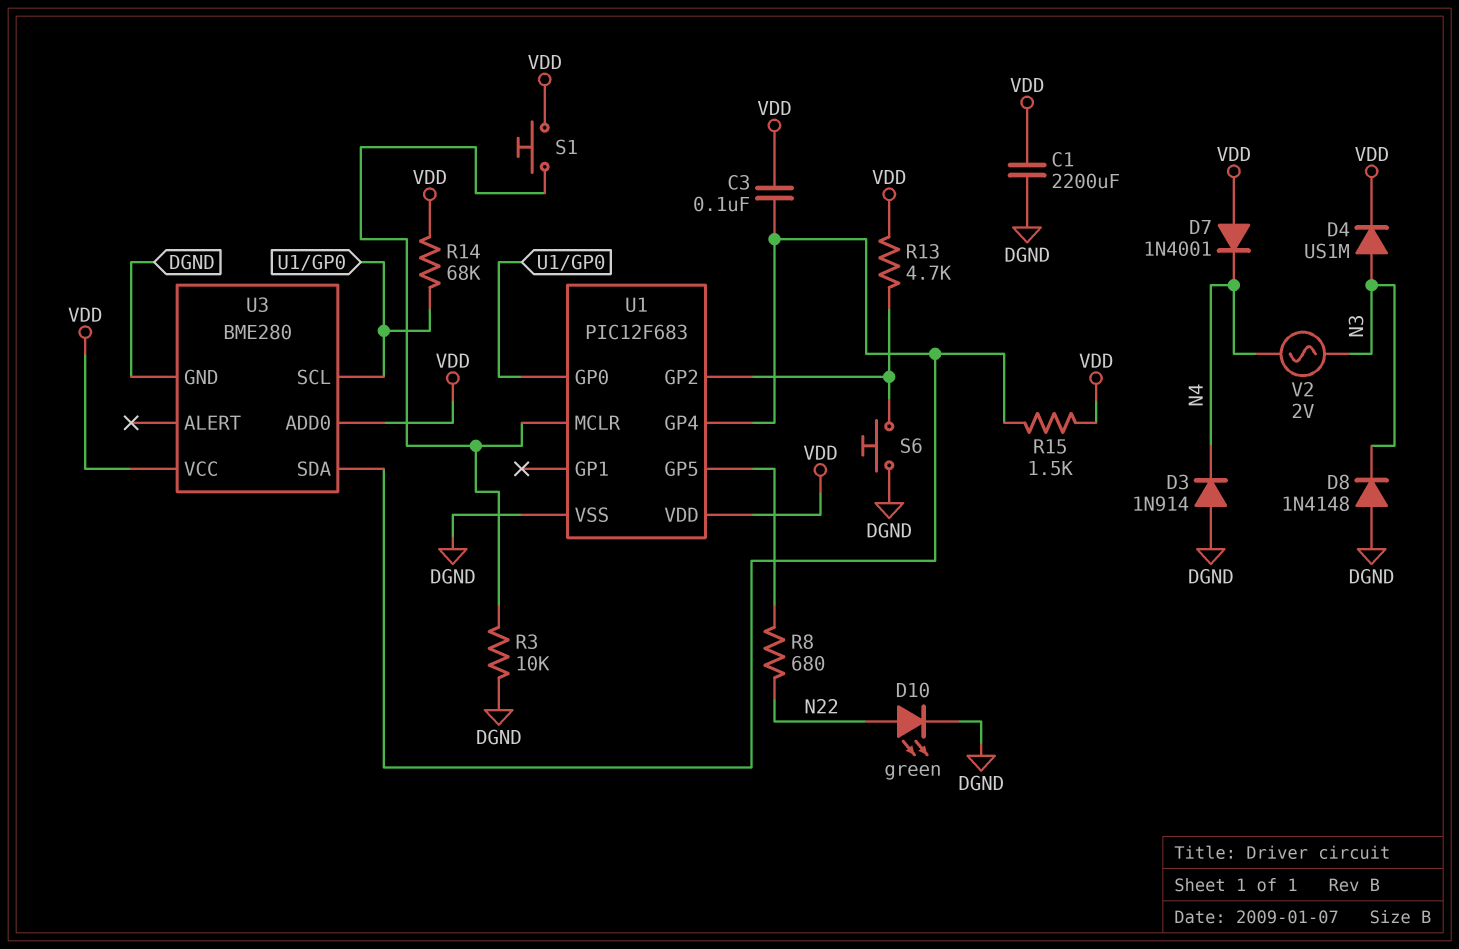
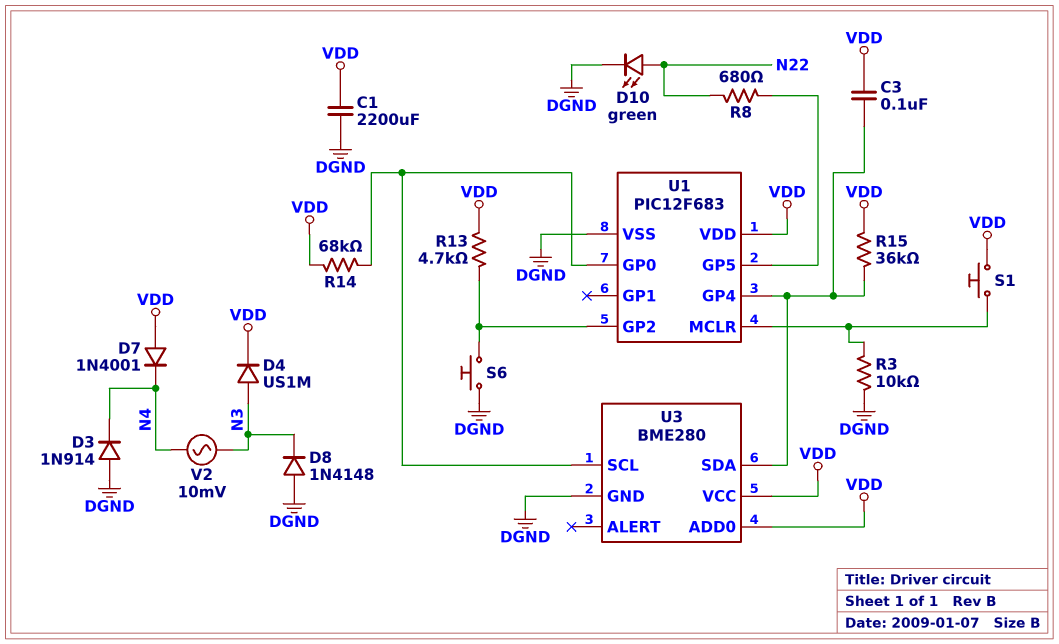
R15: 1.5k (U1/GP4, VDD) -> 36k (U1/GP4, VDD)
V2: AC 2V (N3, N4) -> AC 10mV (N3, N4)

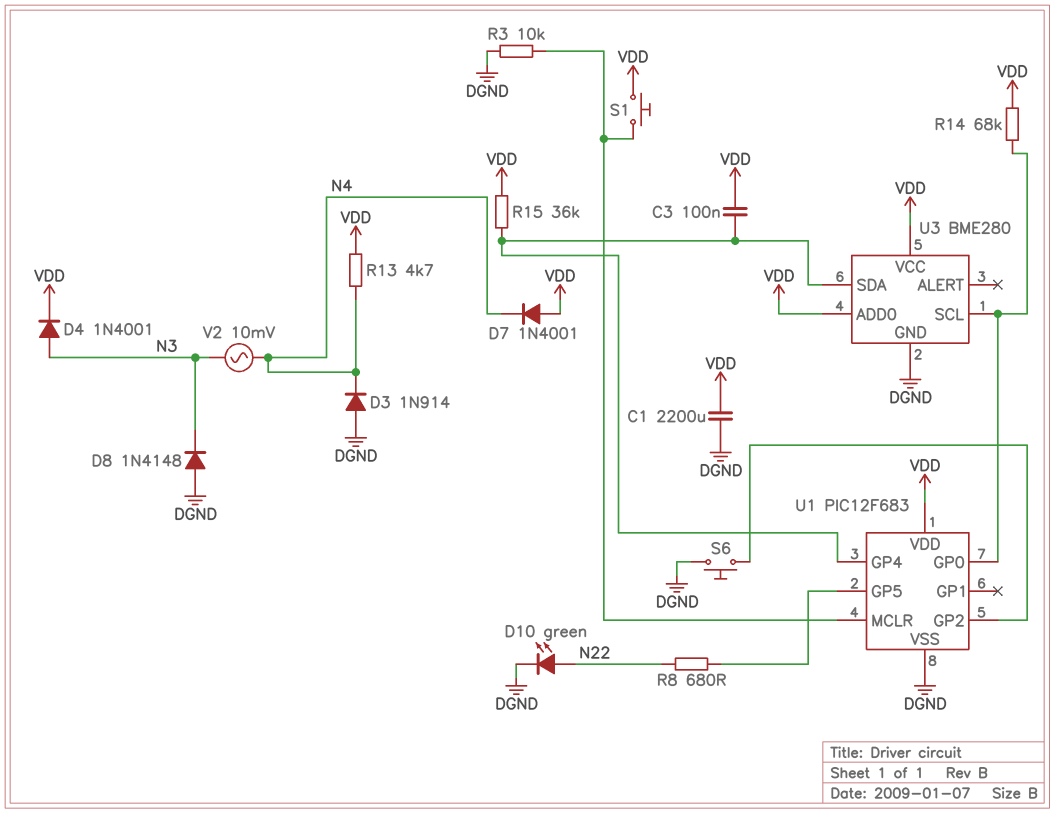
D4: diode US1M (A N3, K VDD) -> diode 1N4001 (A N3, K VDD)
R13: 4.7k (U1/GP2, VDD) -> 4.7k (N4, VDD)

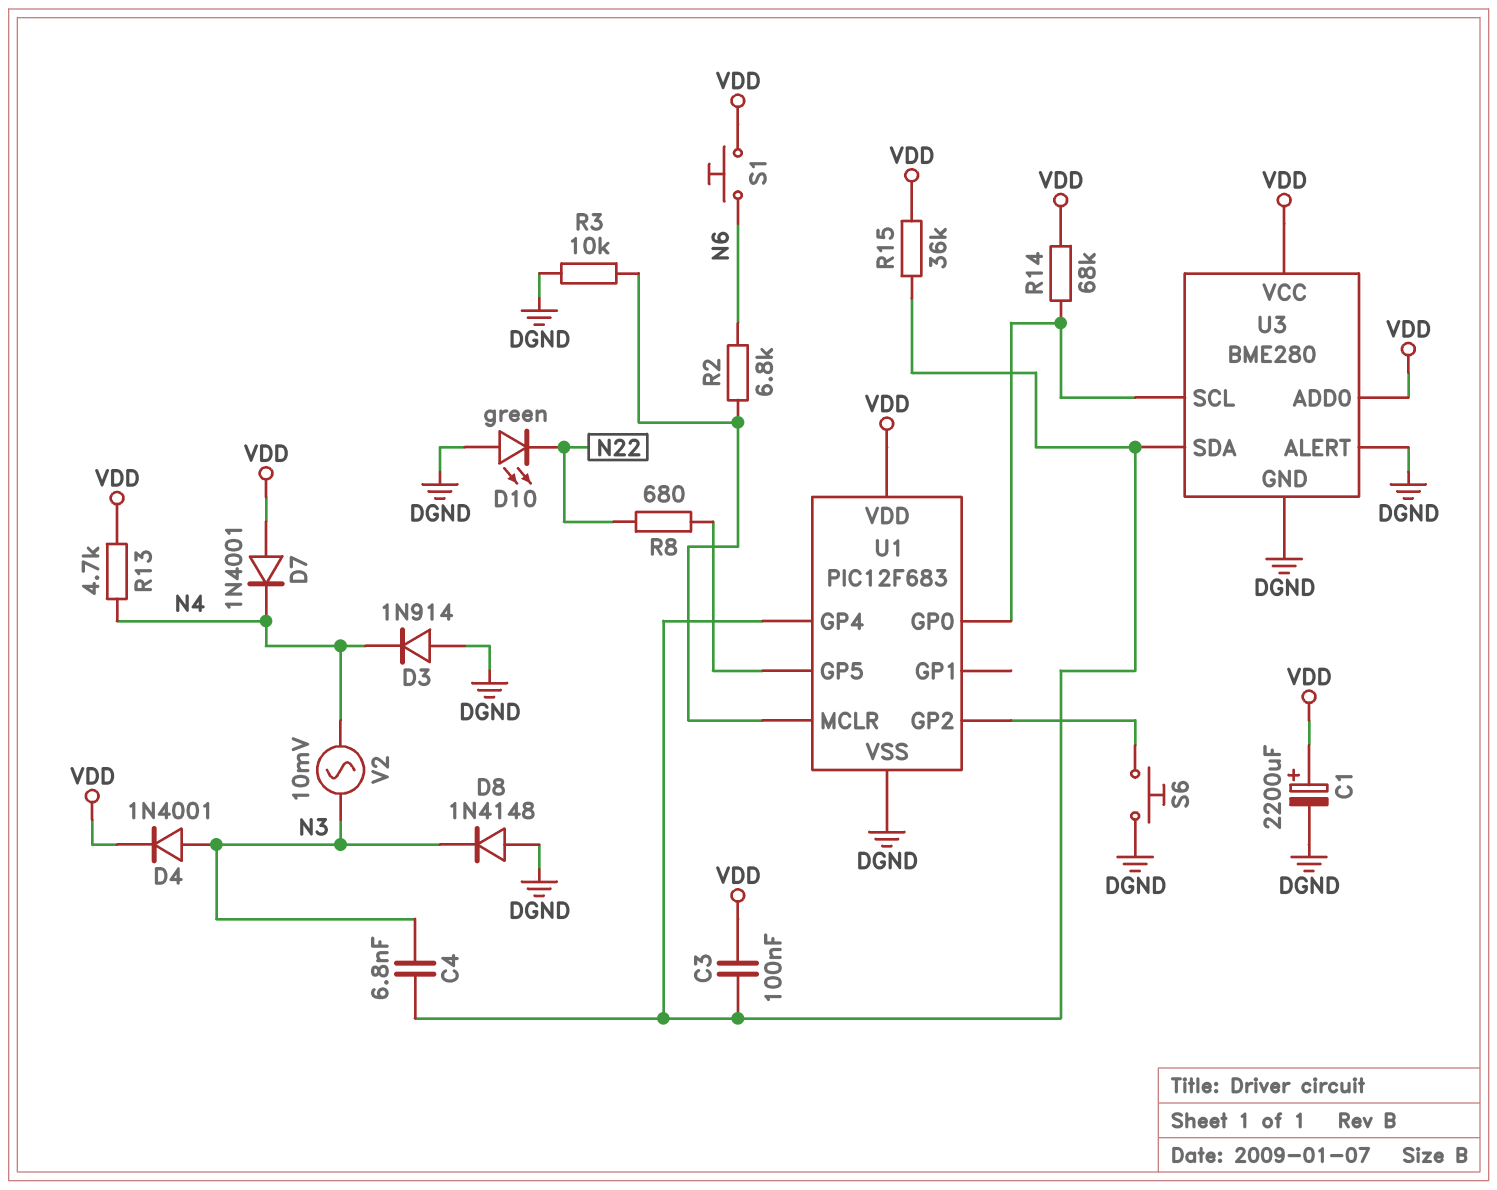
C1: 2200uF (DGND, VDD) -> 2200uF (plus VDD, minus DGND)
C4: none -> 6.8nF (N3, U1/GP4)
D10: LED green (A N22, K DGND) -> LED green (A DGND, K N22)
R2: none -> 6.8k (N6, U1/MCLR)
S1: button (U1/MCLR, VDD) -> button (N6, VDD)
U3 pin ALERT: none -> DGND

